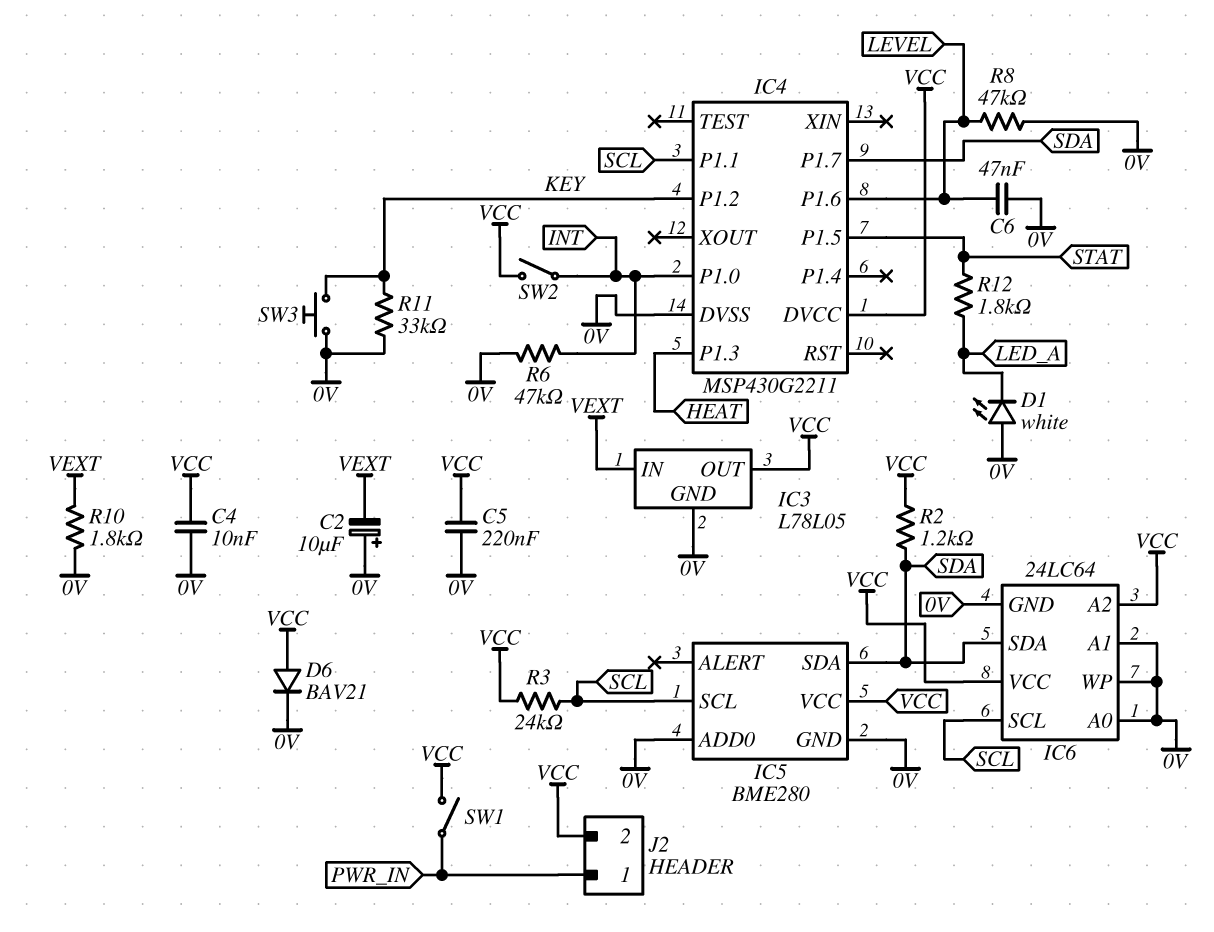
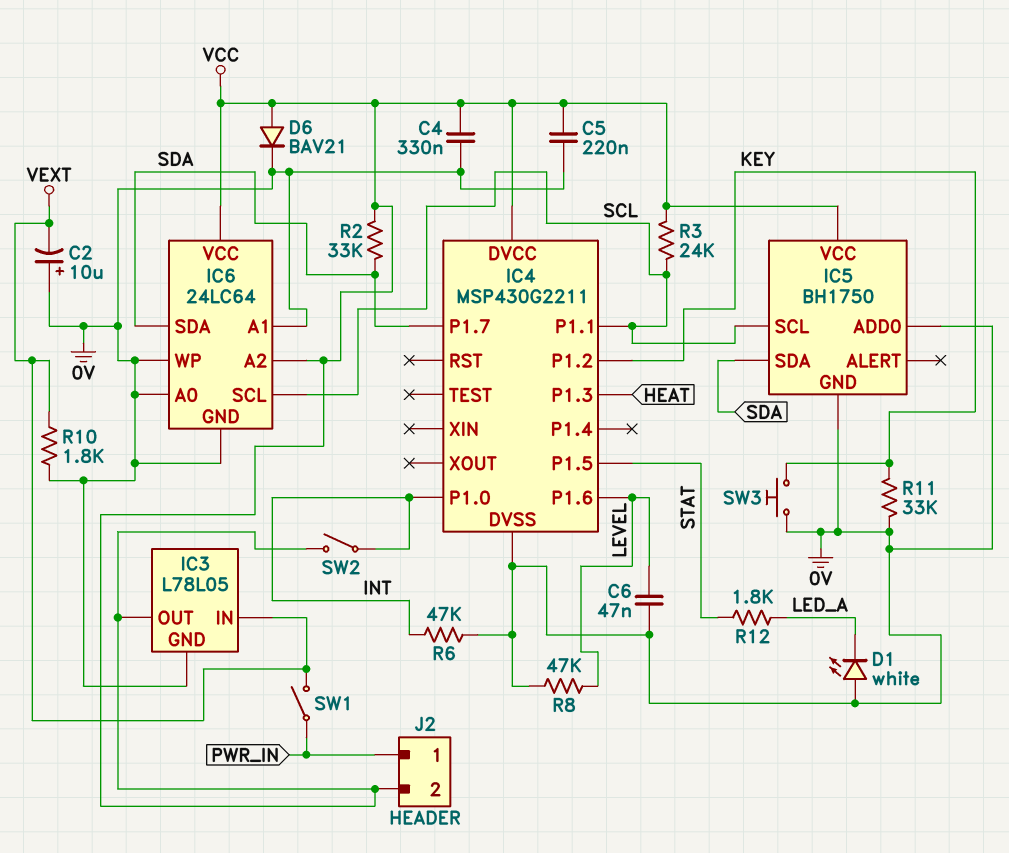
C4: 10nF (0V, VCC) -> 330nF (0V, VCC)
IC5: BME280 -> BH1750
R2: 1.2k (SDA, VCC) -> 33k (SDA, VCC)
SW1: switch (PWR_IN, VCC) -> switch (PWR_IN, VEXT)

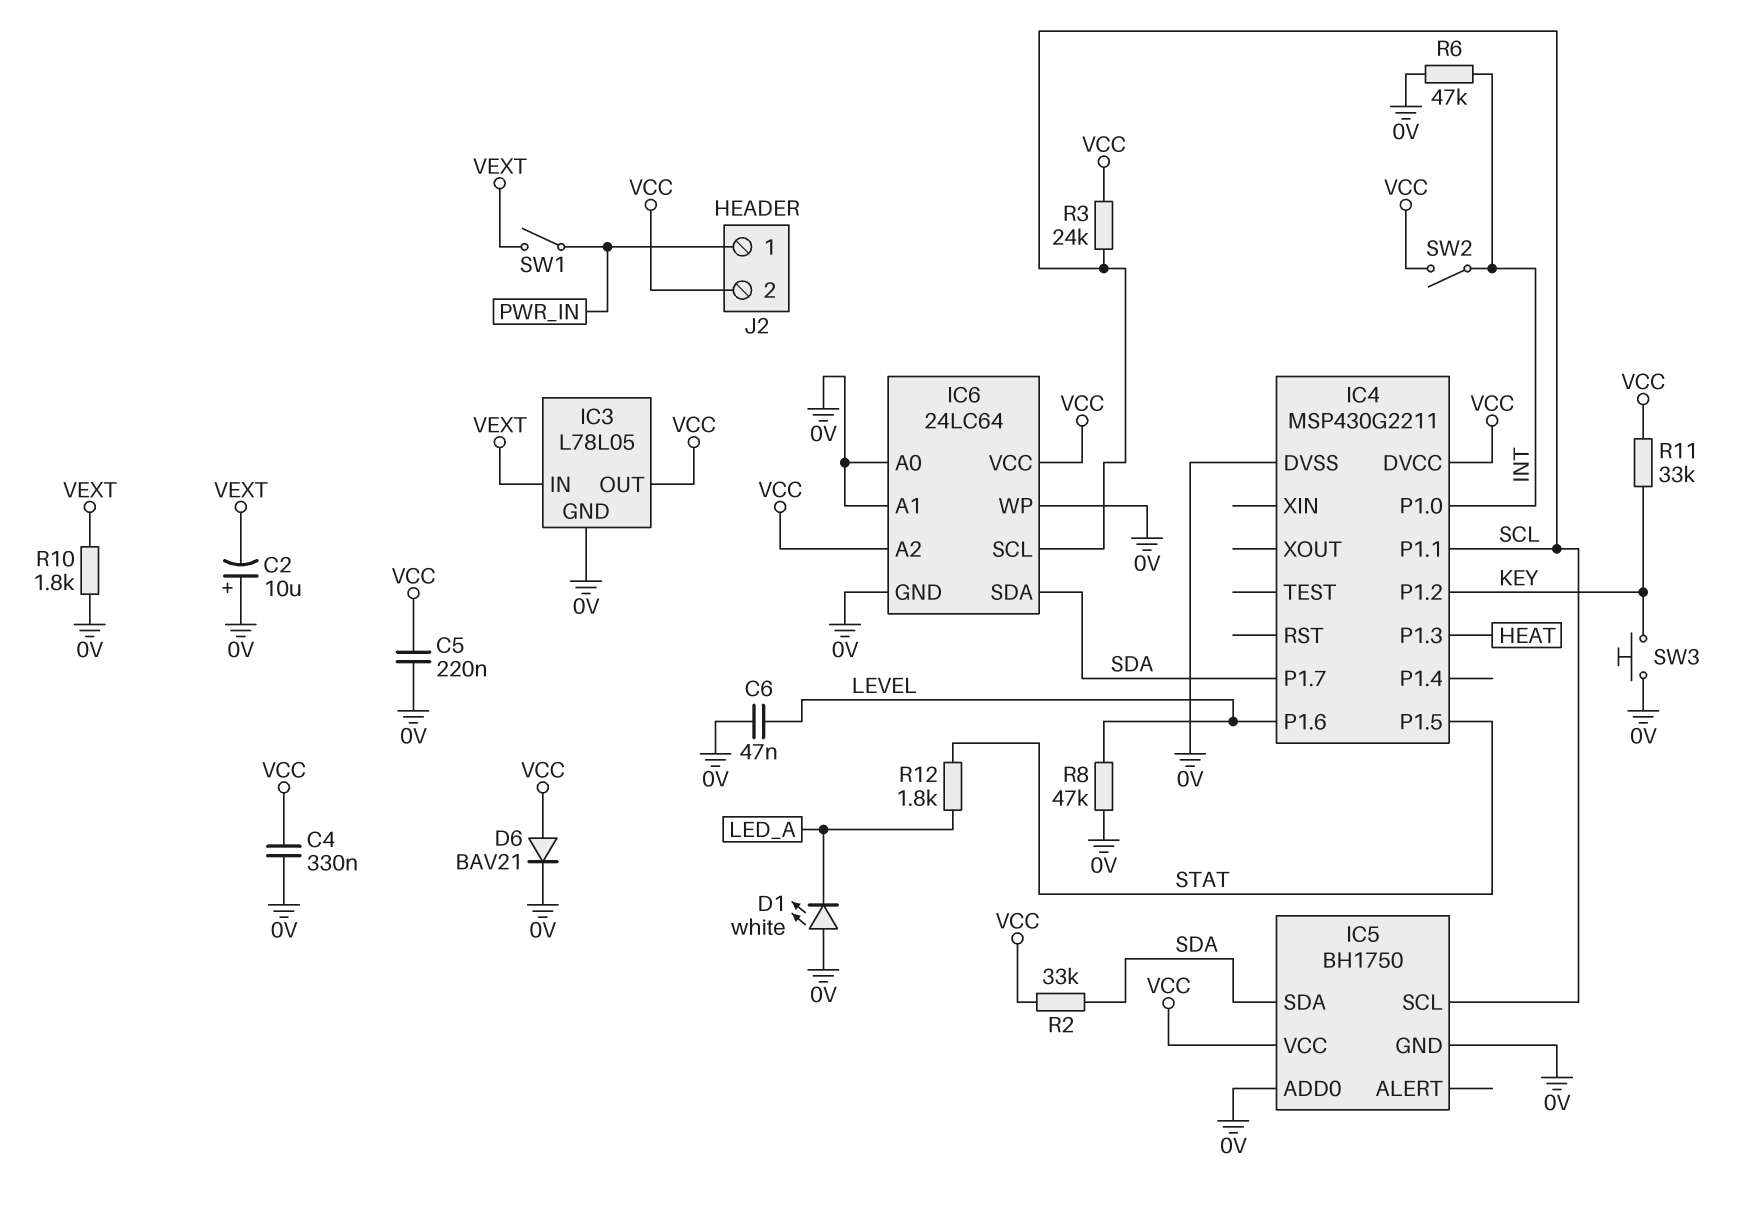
R11: 33k (0V, KEY) -> 33k (KEY, VCC)

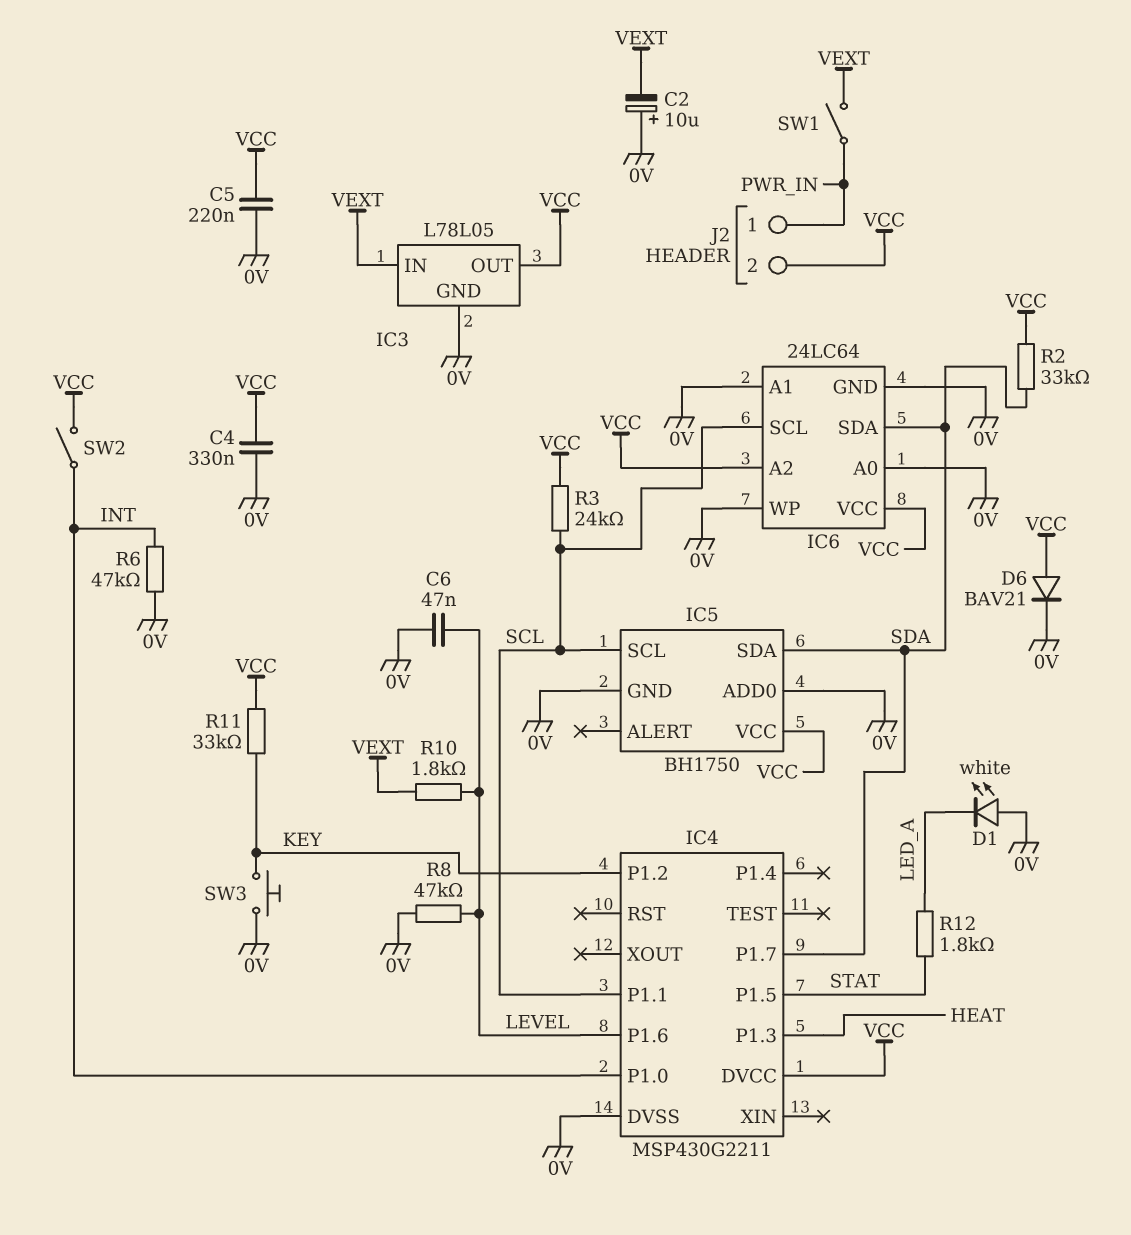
R10: 1.8k (0V, VEXT) -> 1.8k (LEVEL, VEXT)

